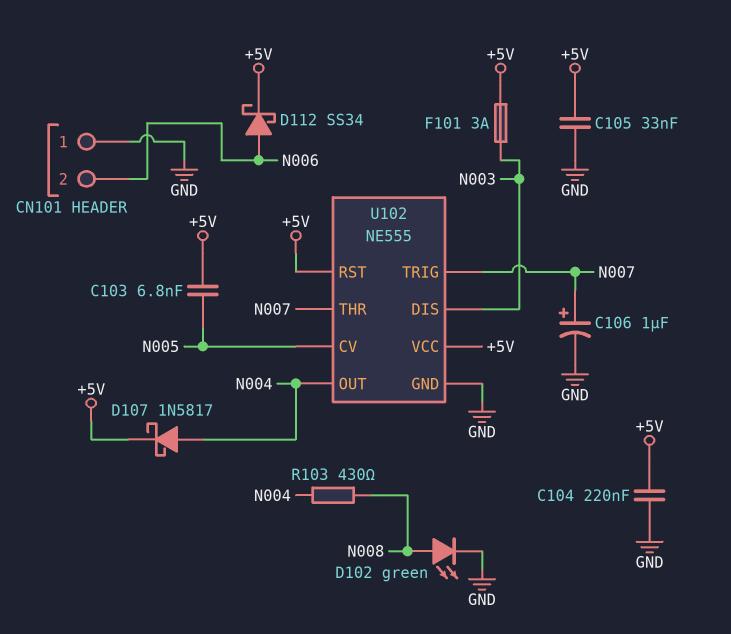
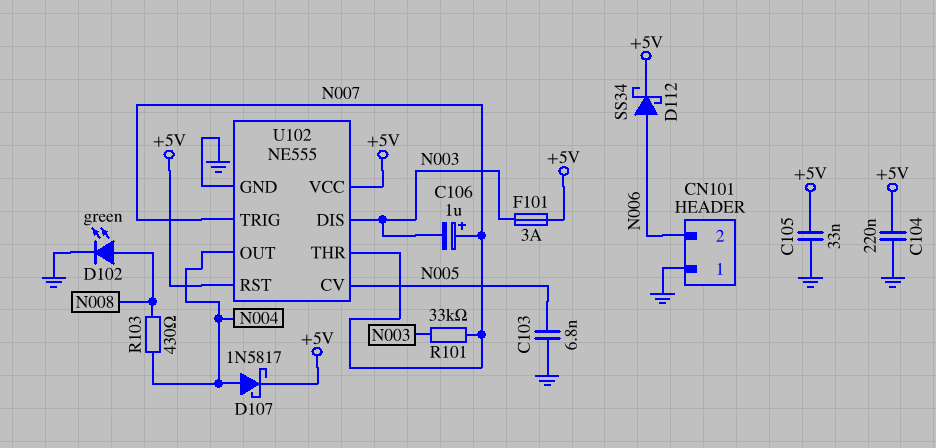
C103: 6.8nF (+5V, N005) -> 6.8nF (GND, N005)
C106: 1uF (plus N007, minus GND) -> 1uF (plus N007, minus N003)
R101: none -> 33k (N003, N007)

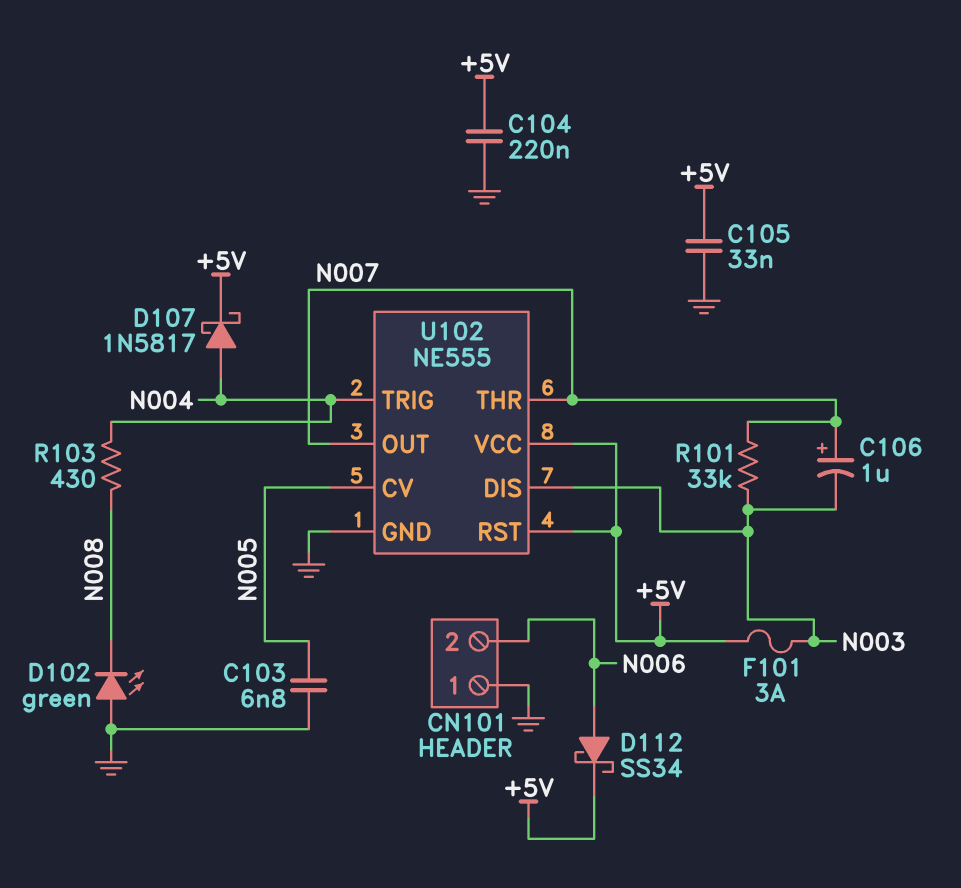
D102: LED green (A N008, K GND) -> LED green (A GND, K N008)
U102 pin OUT: N004 -> N007
U102 pin TRIG: N007 -> N004

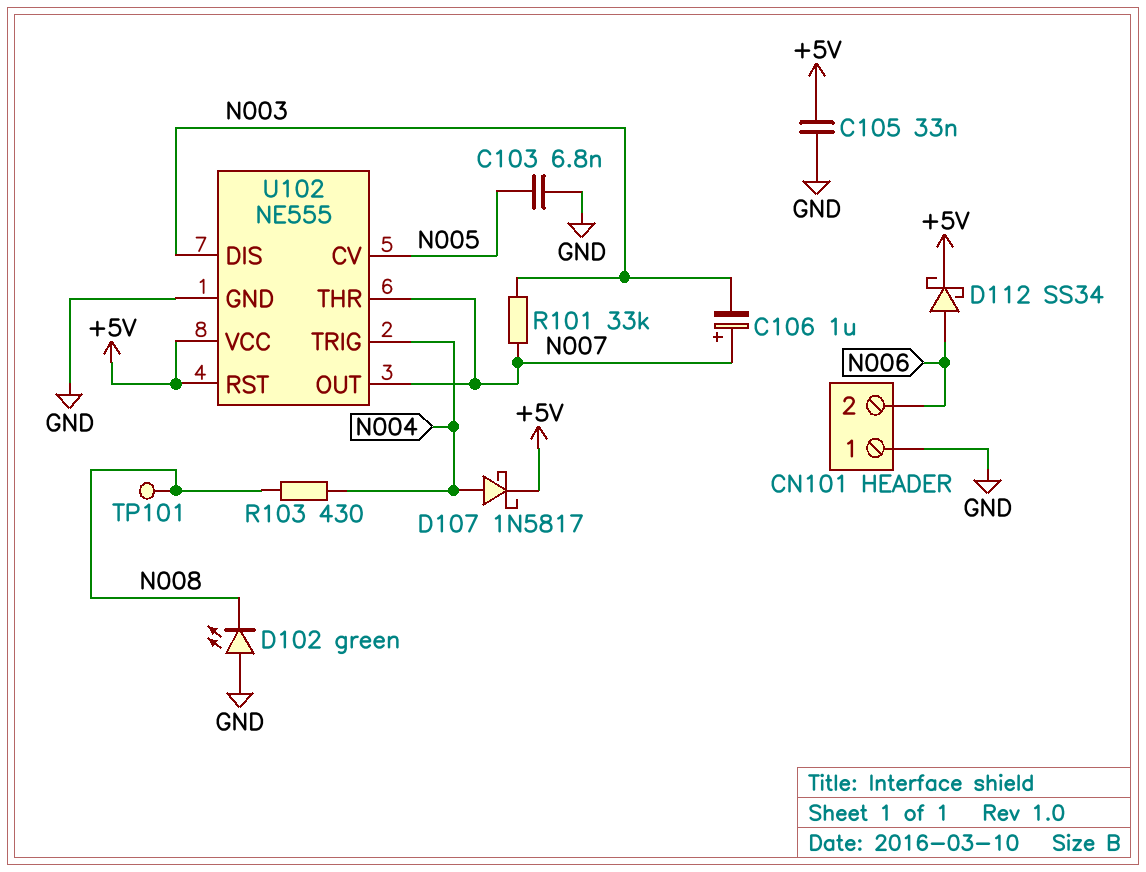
C104: 220nF (+5V, GND) -> none
F101: 3A (+5V, N003) -> none
TP101: none -> test point (N008)

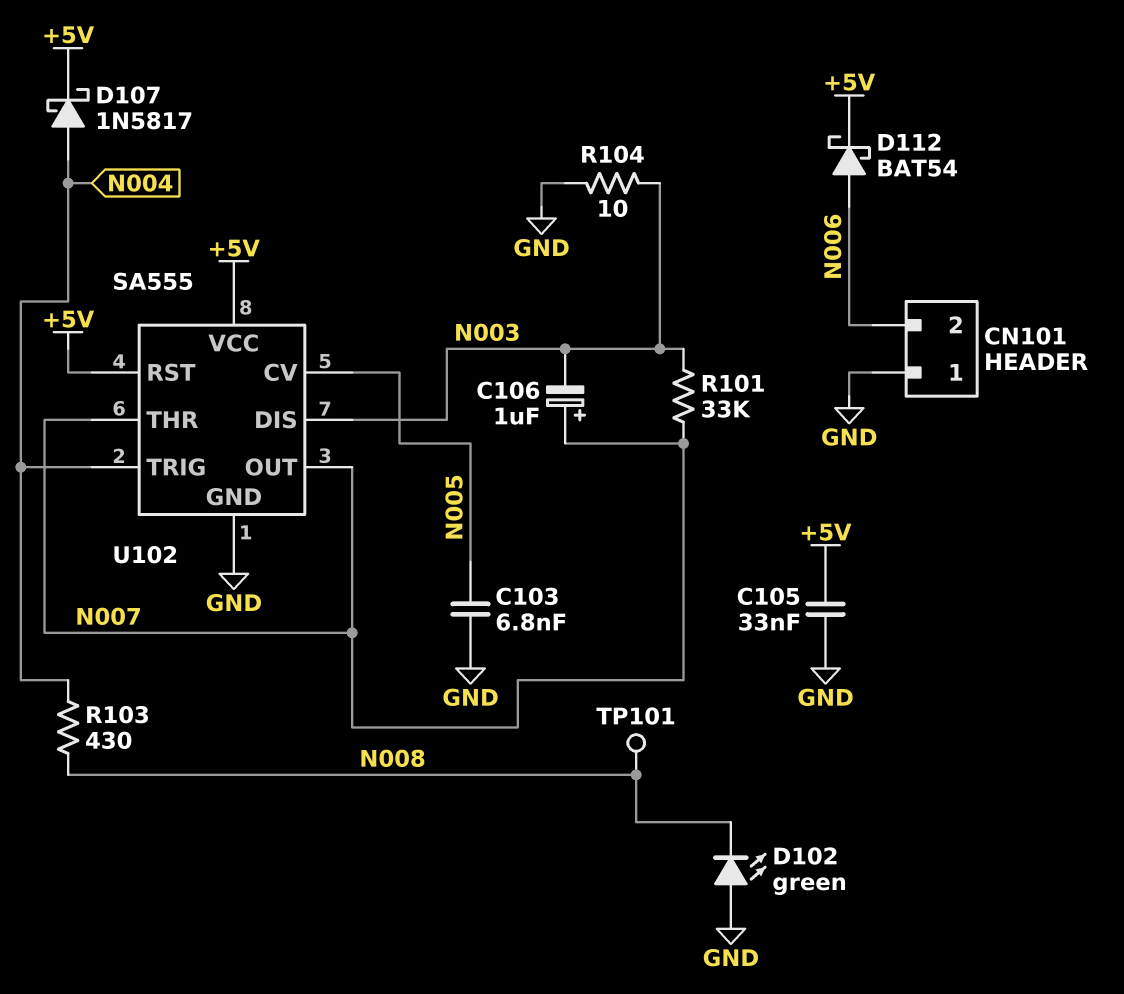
D112: schottky SS34 (A N006, K +5V) -> schottky BAT54 (A N006, K +5V)
R104: none -> 10 (GND, N003)
U102: NE555 -> SA555

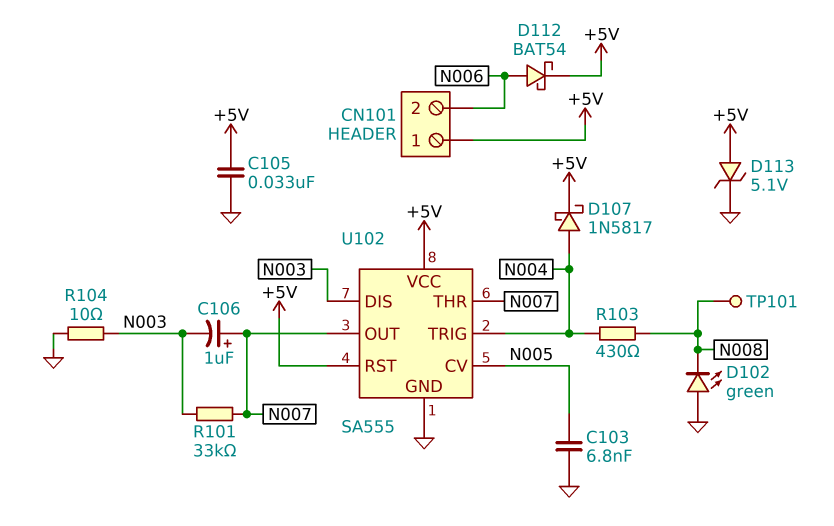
CN101 pin 1: GND -> +5V
D113: none -> zener 5.1V (A +5V, K GND)

